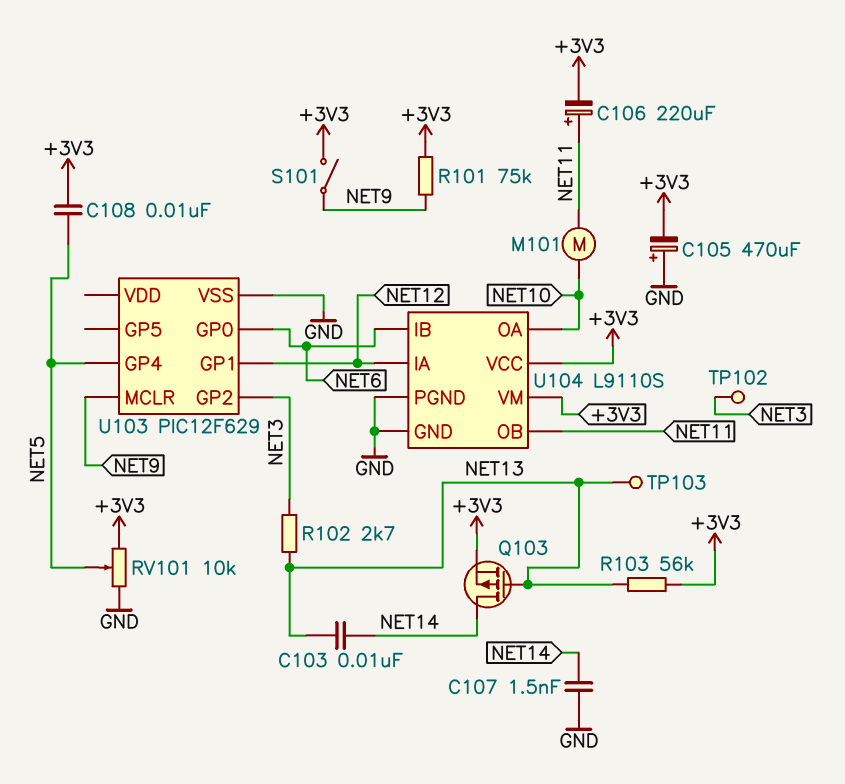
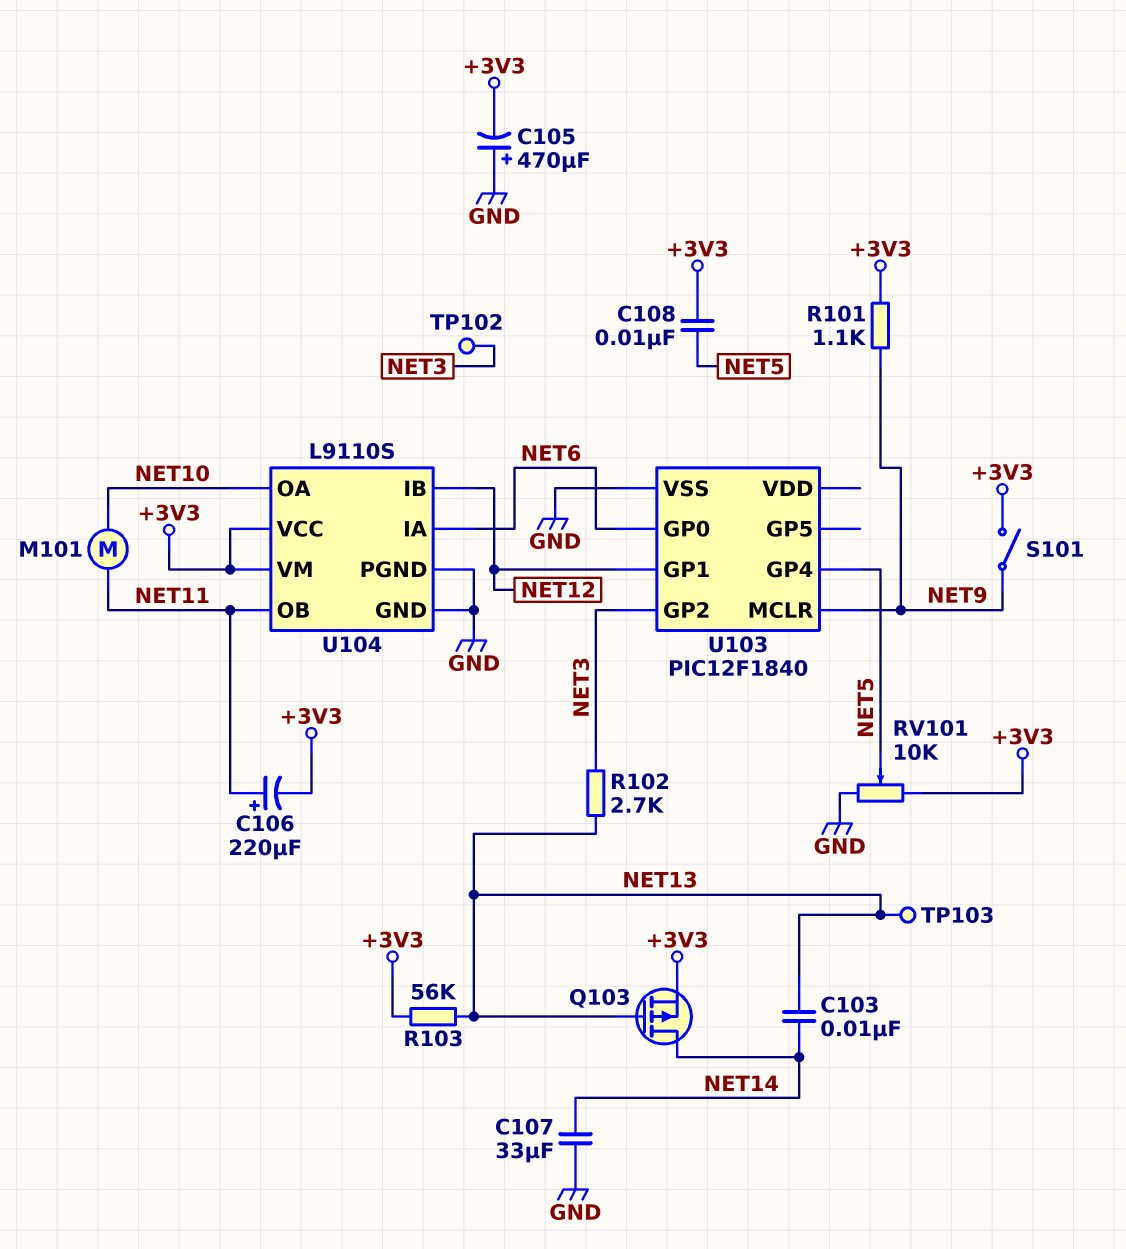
C107: 1.5nF (GND, NET14) -> 33uF (GND, NET14)
R101: 75k (+3V3, NET9) -> 1.1k (+3V3, NET9)
U103: PIC12F629 -> PIC12F1840
U104 pin IA: NET12 -> NET6
U104 pin IB: NET6 -> NET12

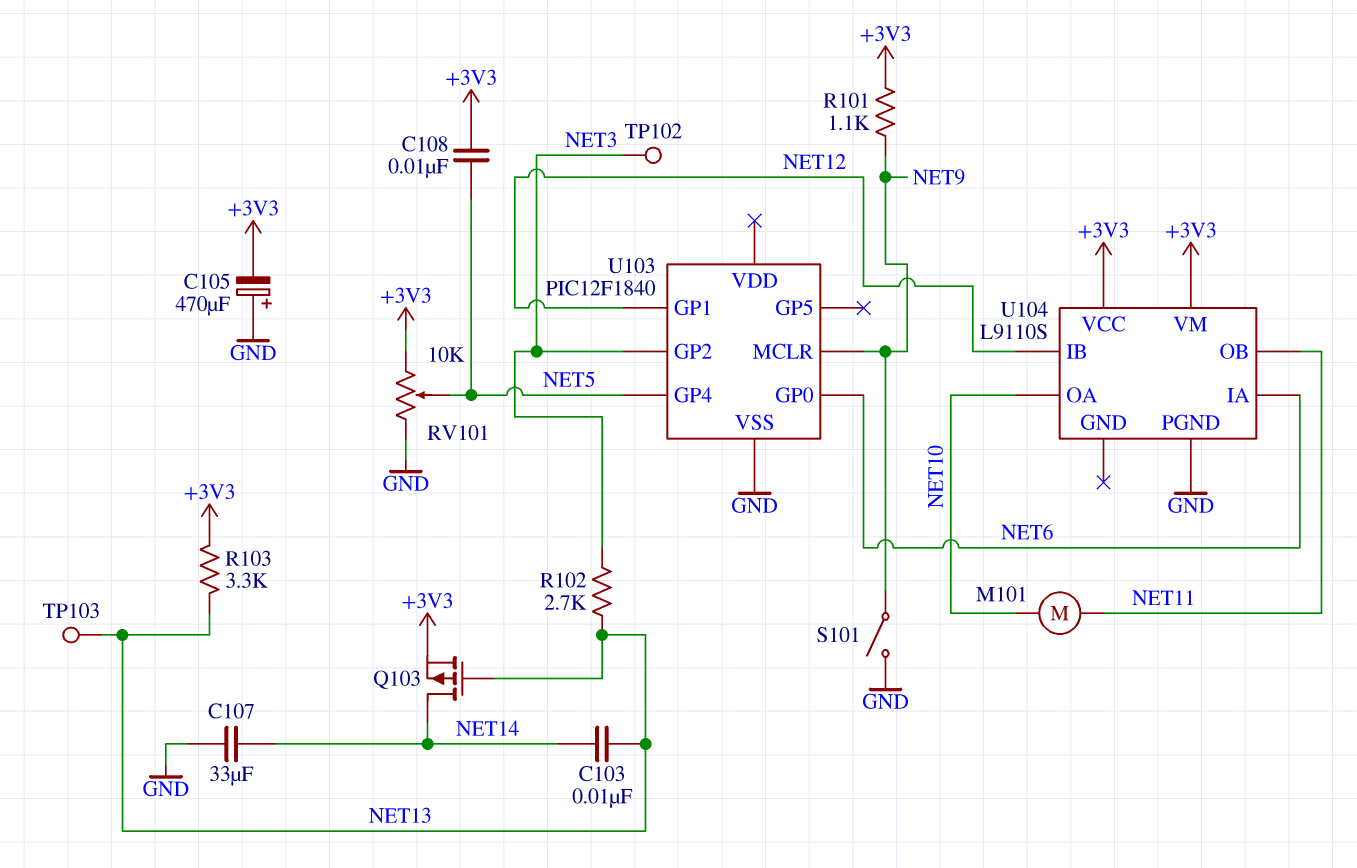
C106: 220uF (plus NET11, minus +3V3) -> none
R103: 56k (+3V3, NET13) -> 3.3k (+3V3, NET13)
S101: switch (+3V3, NET9) -> switch (GND, NET9)
U104 pin GND: GND -> none

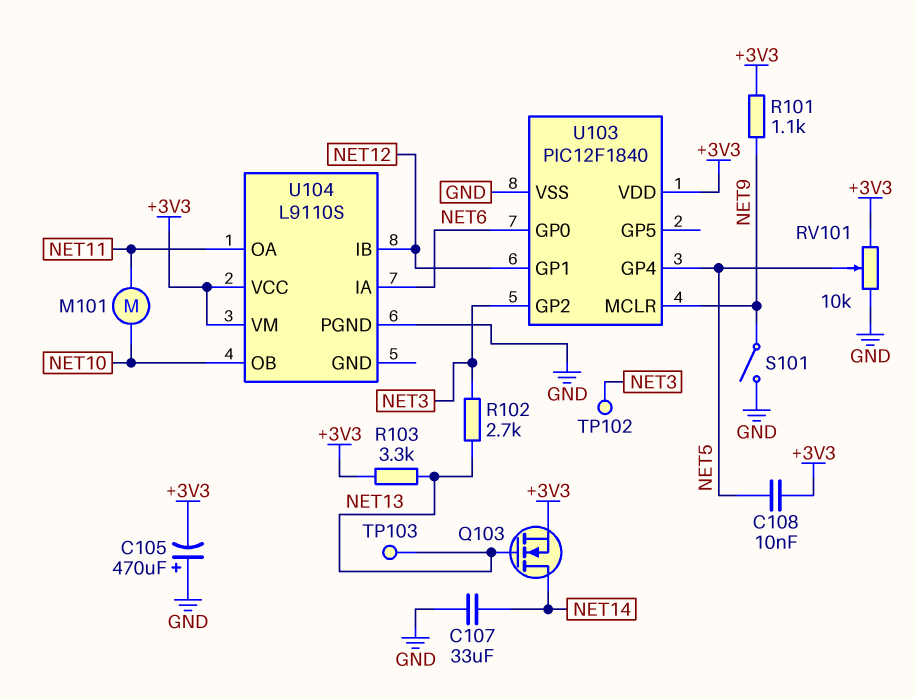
C103: 10nF (NET13, NET14) -> none
Q103: PMOS (G NET13, D NET14, S +3V3) -> NMOS (G NET13, D NET14, S +3V3)
U103 pin VDD: none -> +3V3
U104 pin OA: NET10 -> NET11
U104 pin OB: NET11 -> NET10

